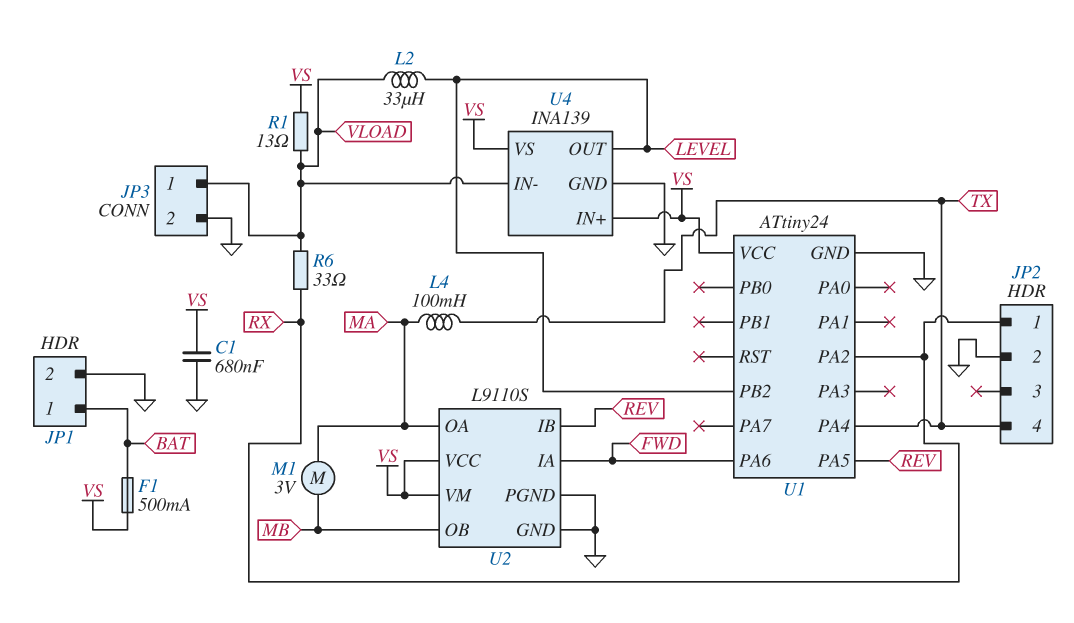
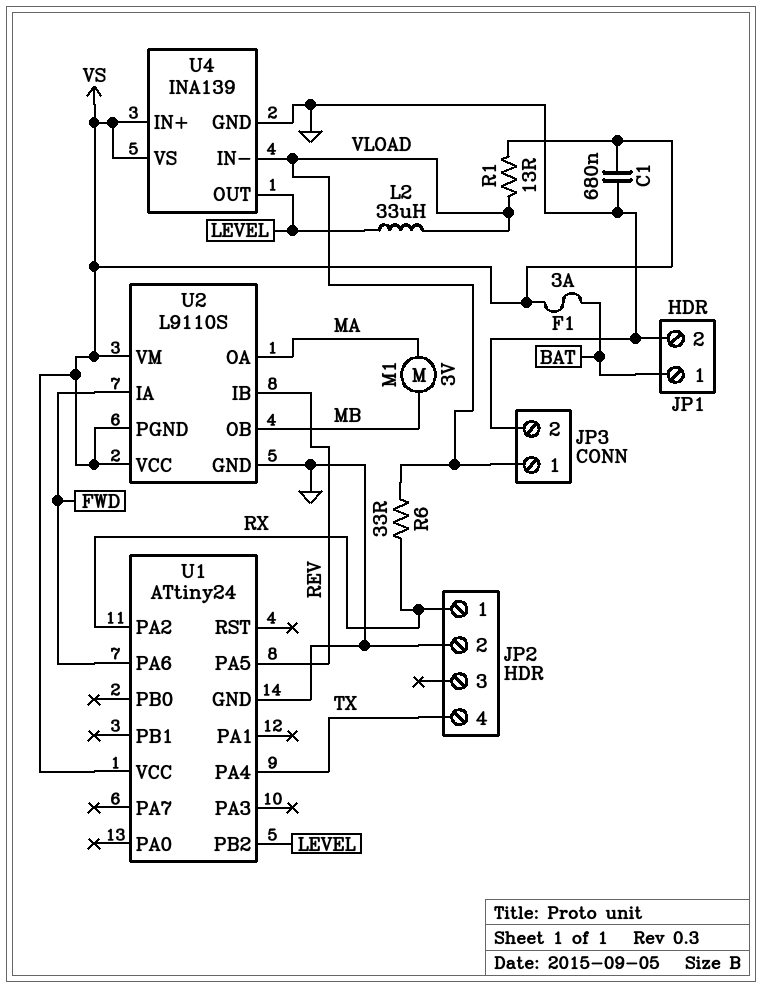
F1: 500mA (BAT, VS) -> 3A (BAT, VS)
L4: 100mH (MA, TX) -> none
U2 pin PGND: GND -> VS

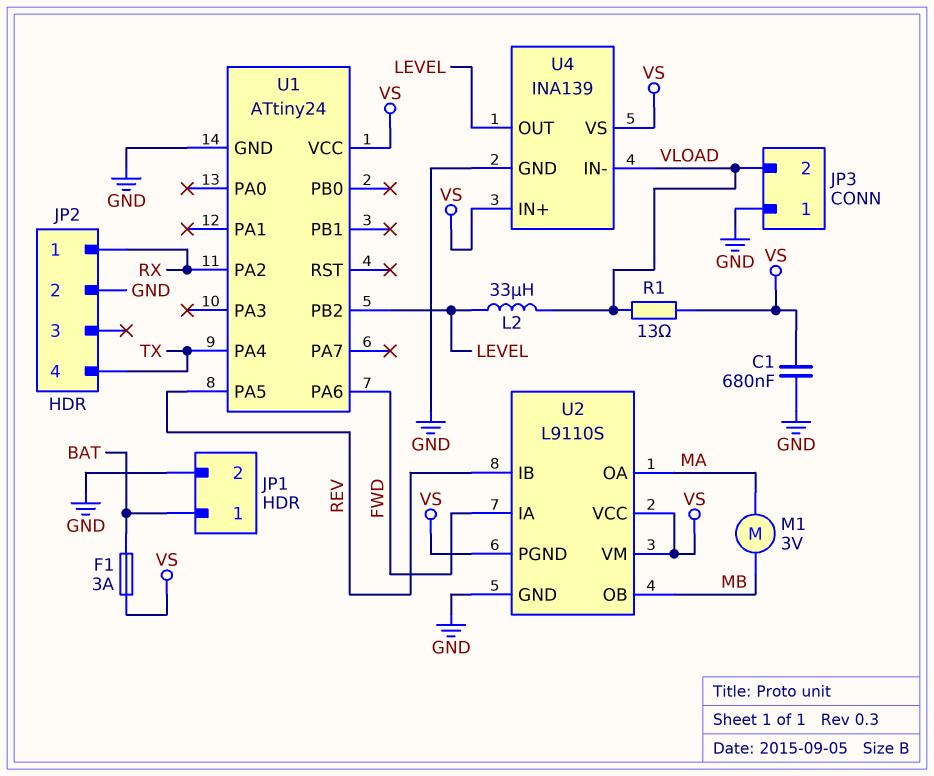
JP3 pin 1: VLOAD -> GND
JP3 pin 2: GND -> VLOAD
R6: 33 (RX, VLOAD) -> none

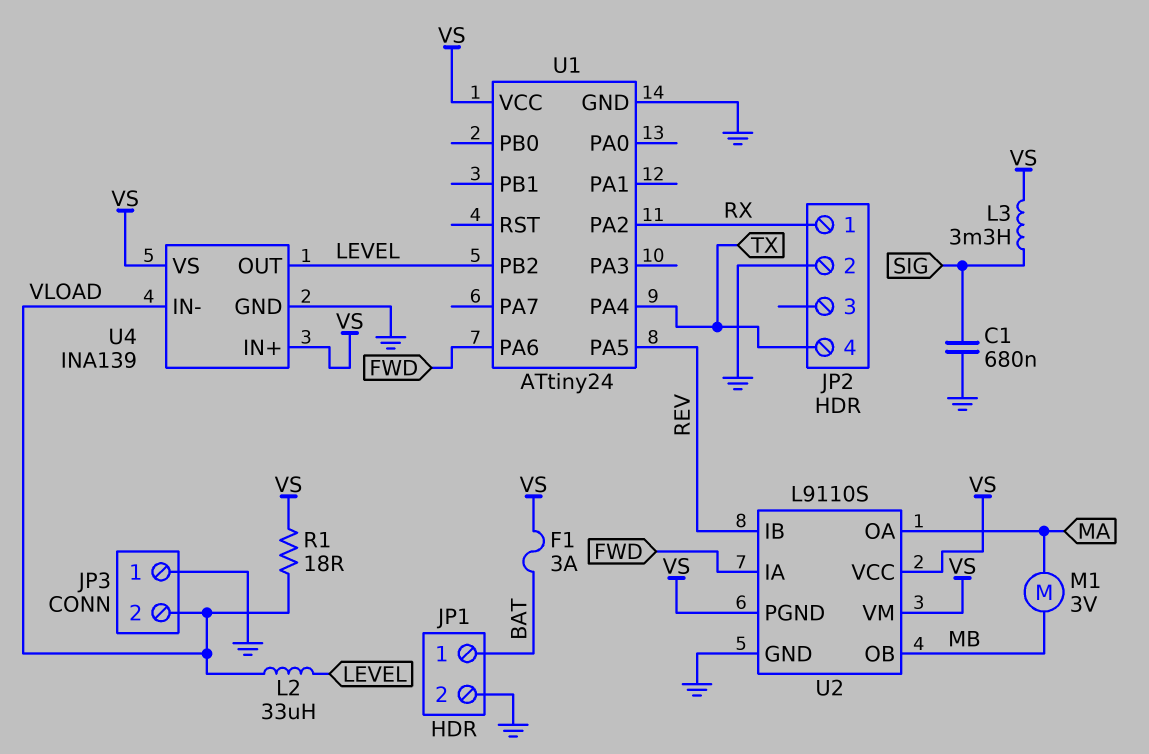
C1: 680nF (GND, VS) -> 680nF (GND, SIG)
L3: none -> 3.3mH (SIG, VS)
R1: 13 (VLOAD, VS) -> 18 (VLOAD, VS)

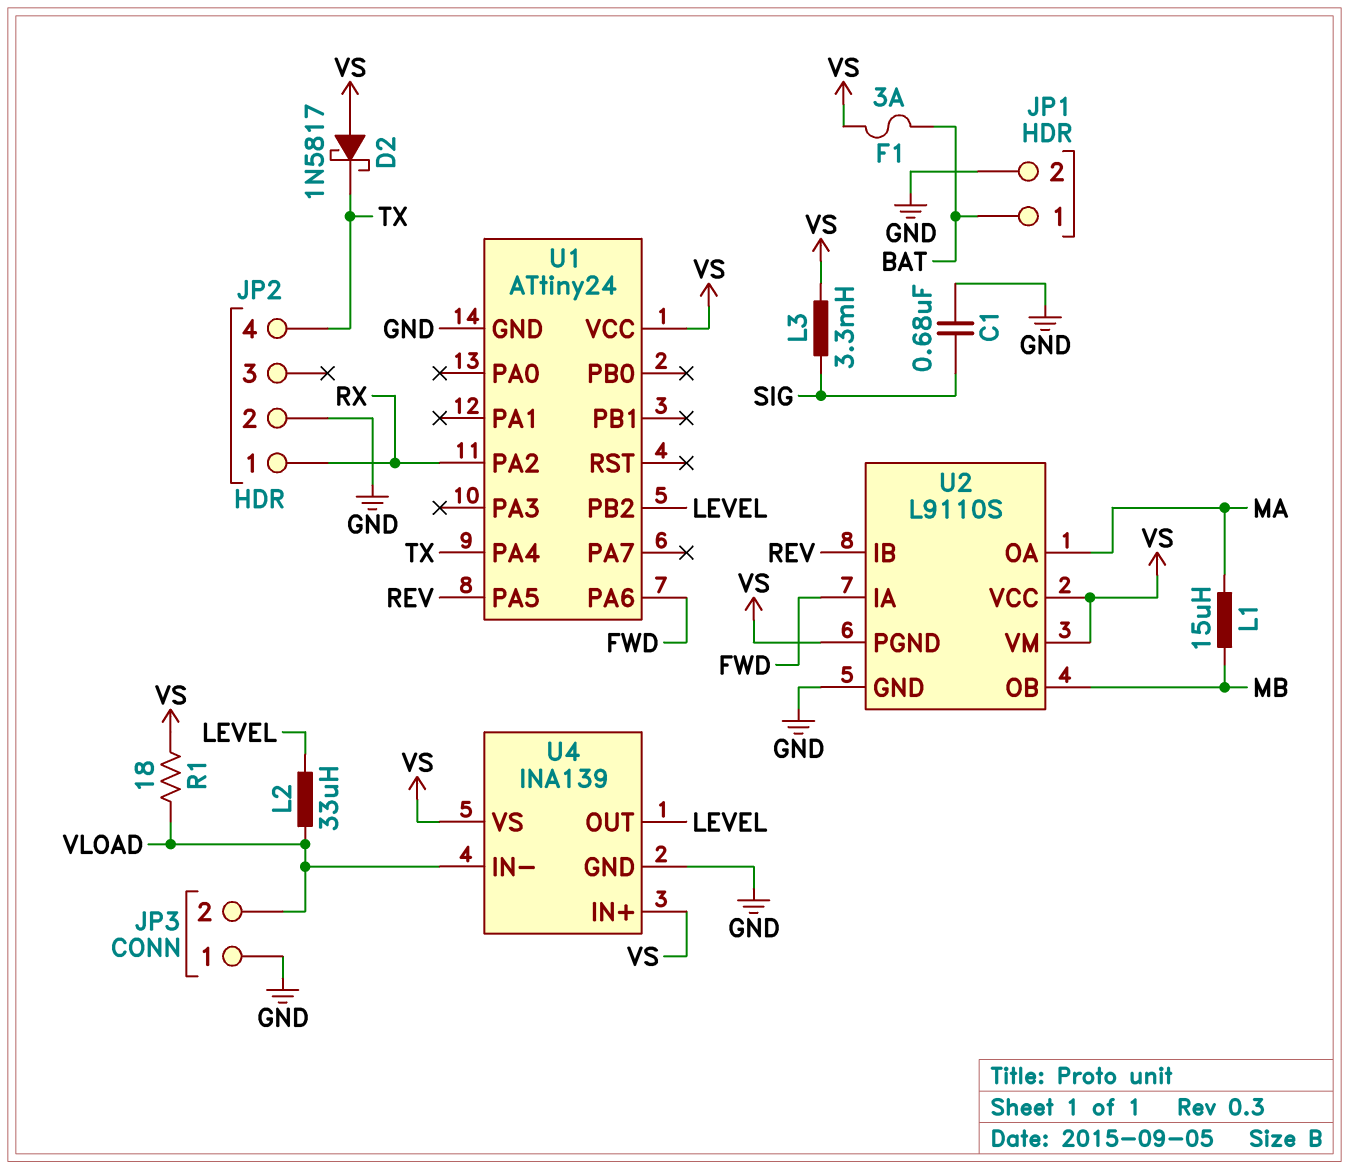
D2: none -> schottky 1N5817 (A VS, K TX)
L1: none -> 15uH (MA, MB)
M1: motor 3V (MA, MB) -> none

